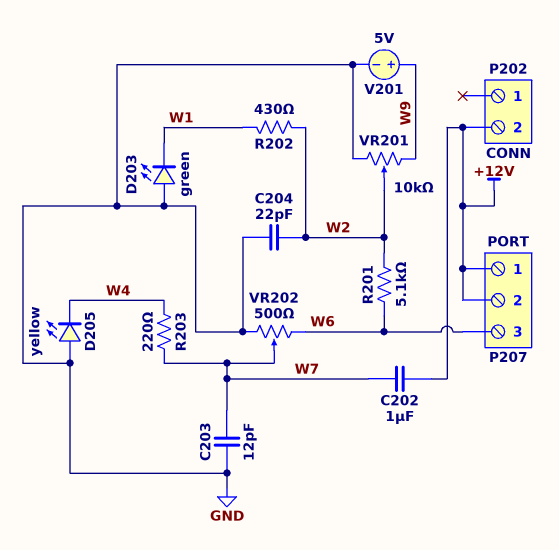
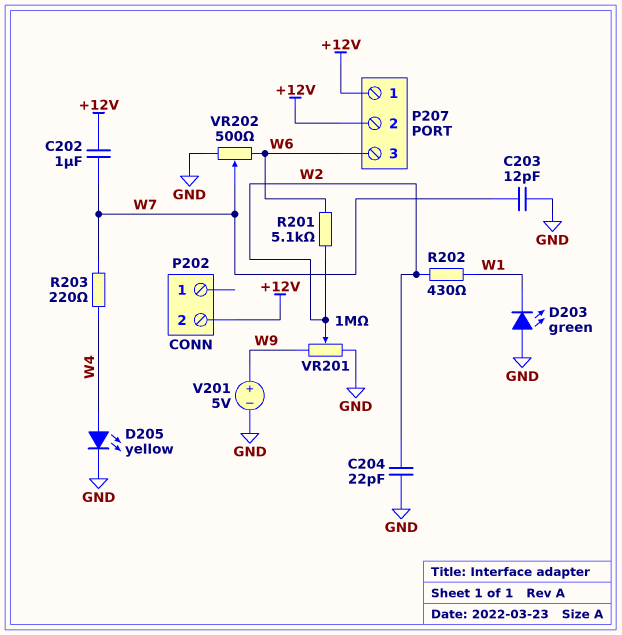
D205: LED yellow (A GND, K W4) -> LED yellow (A W4, K GND)
VR201: 10k (GND, W9, wiper W2) -> 1M (GND, W9, wiper W2)

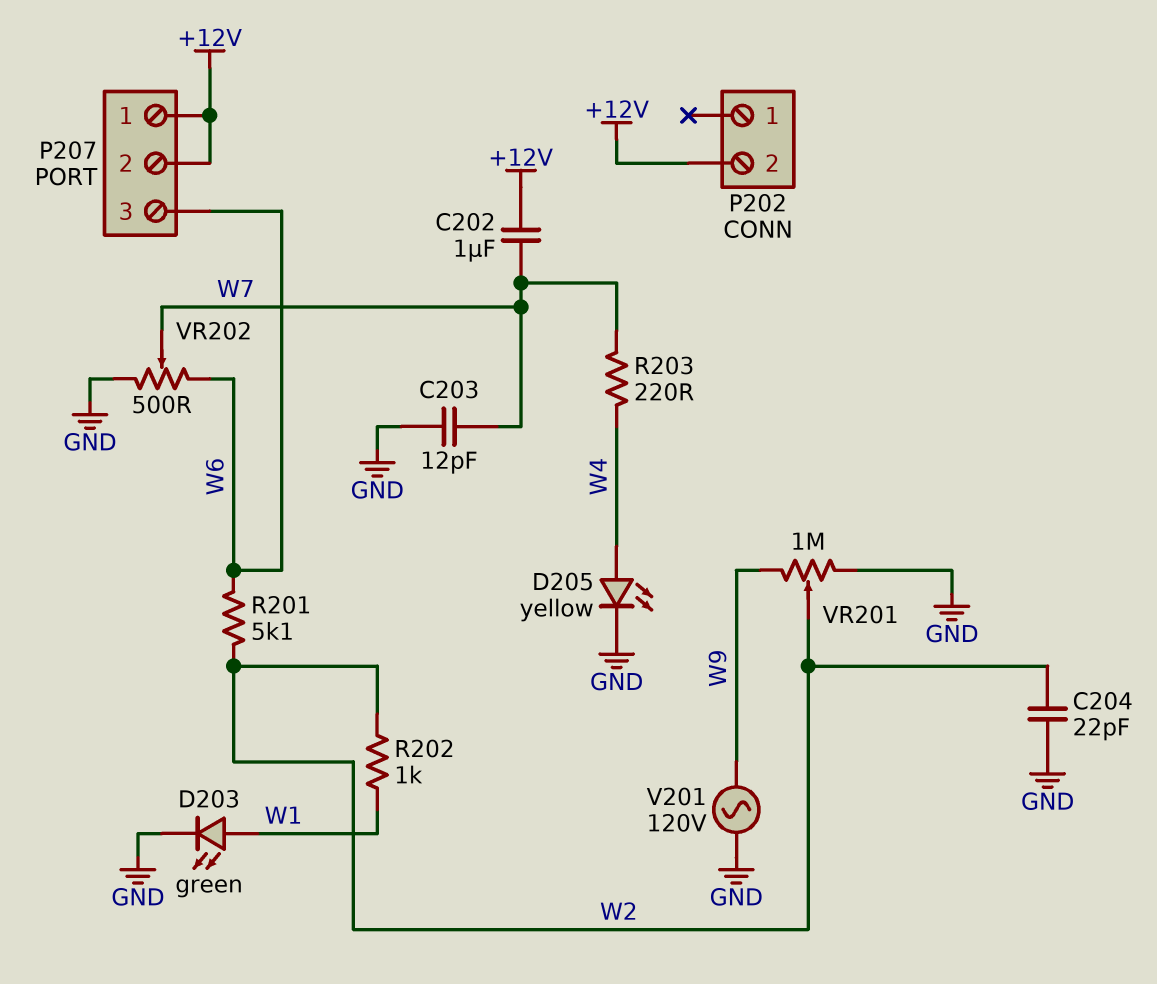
D203: LED green (A GND, K W1) -> LED green (A W1, K GND)
R202: 430 (W1, W2) -> 1k (W1, W2)
V201: 5V (plus W9, minus GND) -> AC 120V (GND, W9)

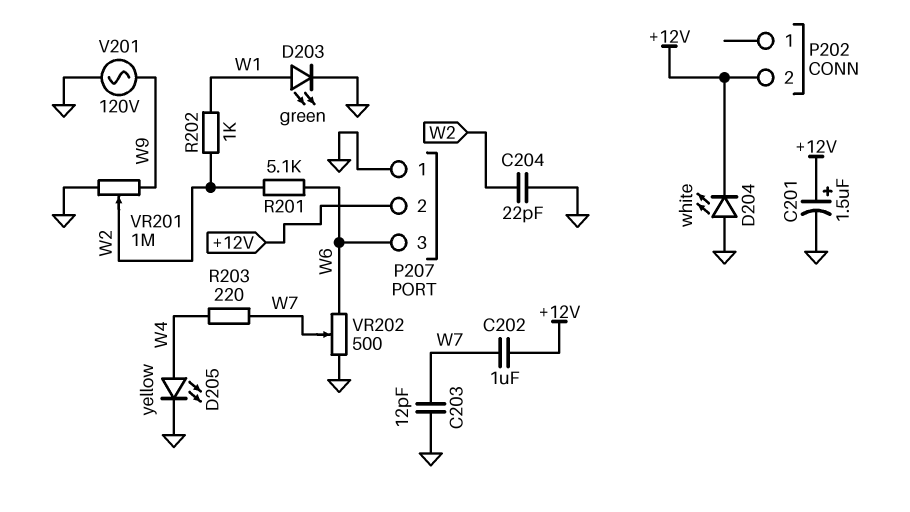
C201: none -> 1.5uF (plus +12V, minus GND)
D204: none -> LED white (A GND, K +12V)
P207 pin 1: +12V -> GND

